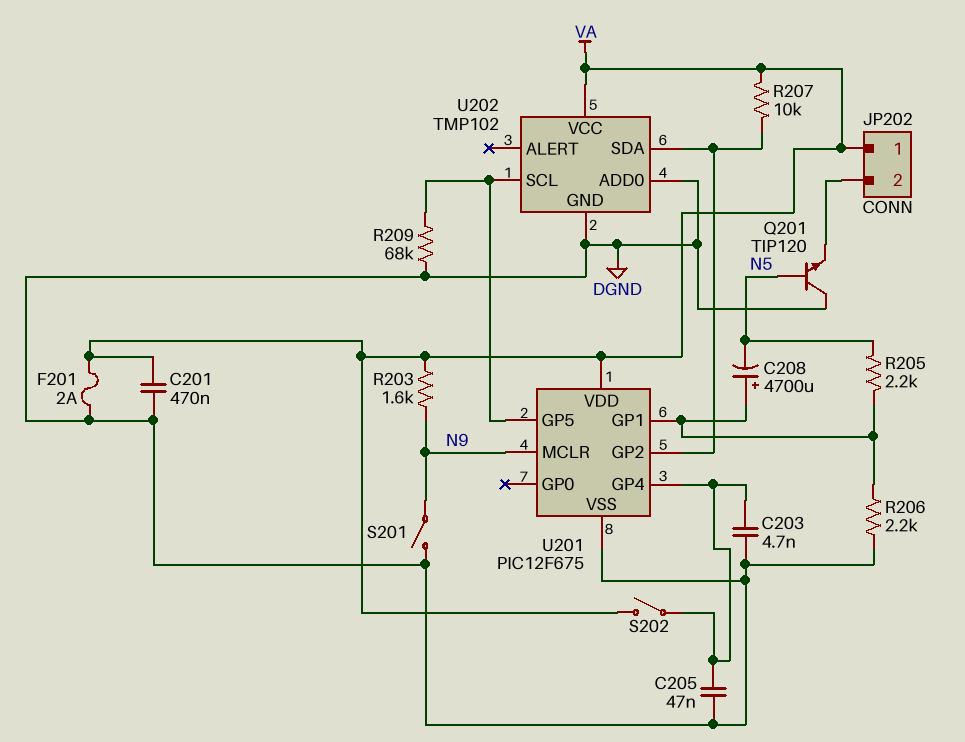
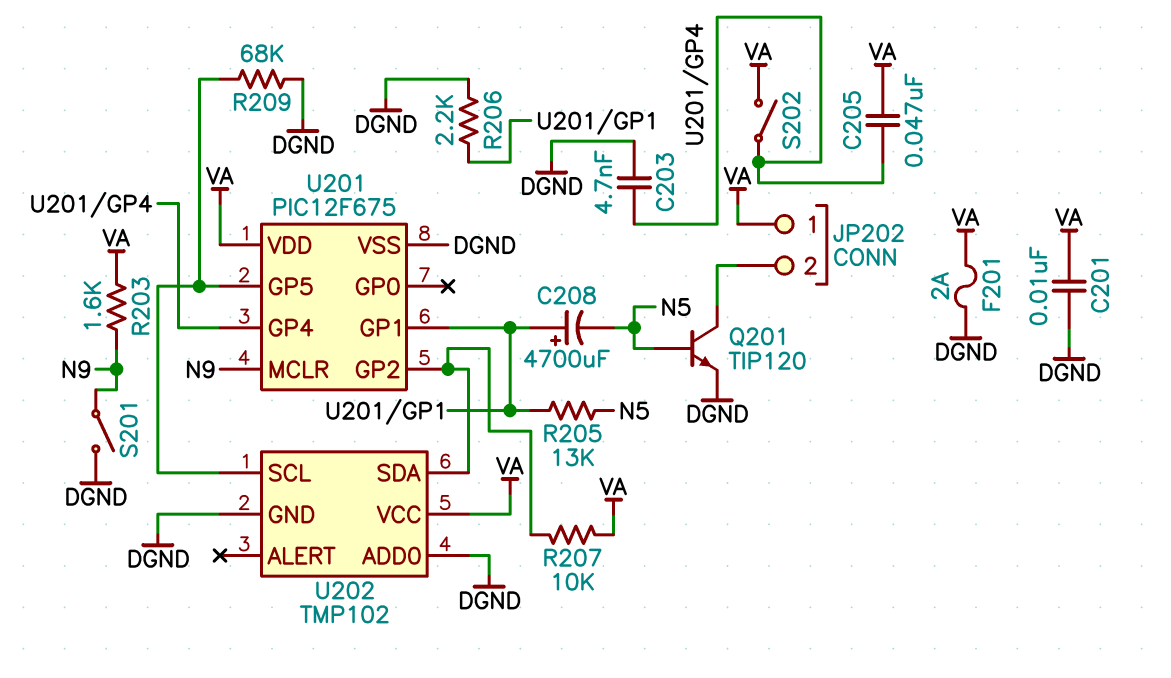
C201: 470nF (DGND, VA) -> 10nF (DGND, VA)
C205: 47nF (DGND, U201/GP4) -> 47nF (U201/GP4, VA)
Q201: NPN TIP120 (B N5, C DGND, E JP202/2) -> NPN TIP120 (B N5, C JP202/2, E DGND)
R205: 2.2k (N5, U201/GP1) -> 13k (N5, U201/GP1)

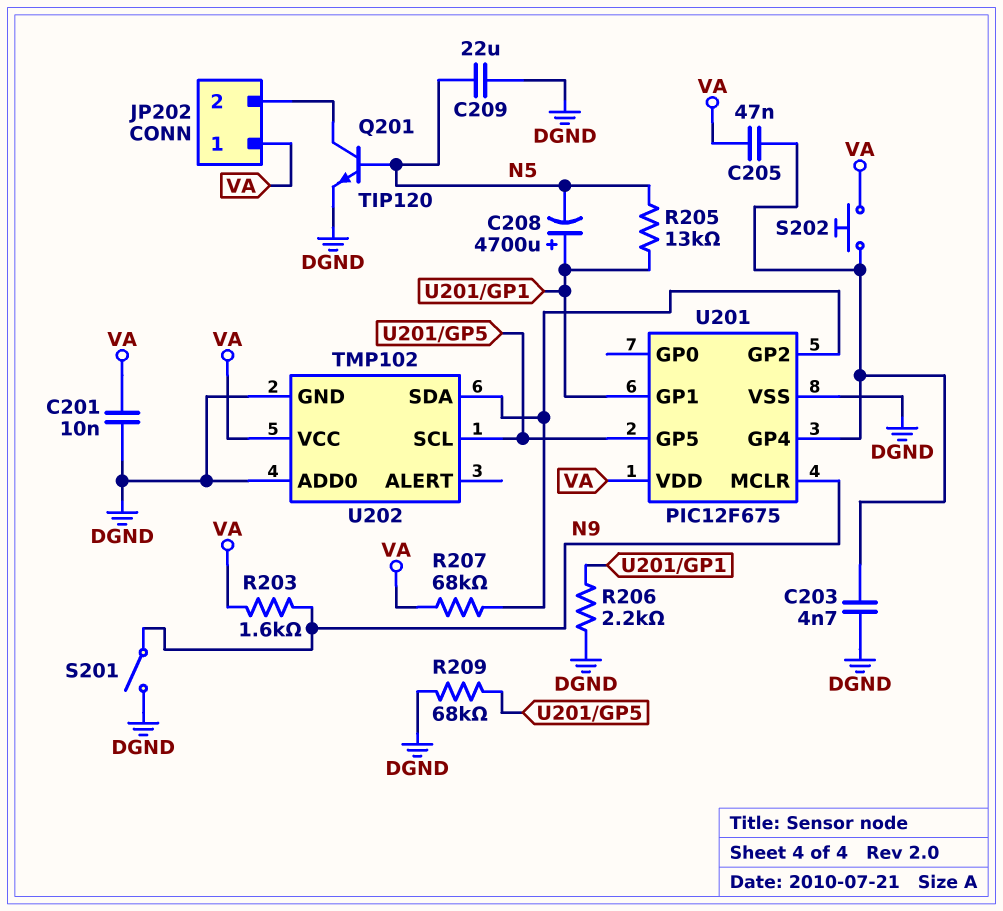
C209: none -> 22uF (DGND, N5)
F201: 2A (DGND, VA) -> none
R207: 10k (U201/GP2, VA) -> 68k (U201/GP2, VA)
S202: switch (U201/GP4, VA) -> button (U201/GP4, VA)

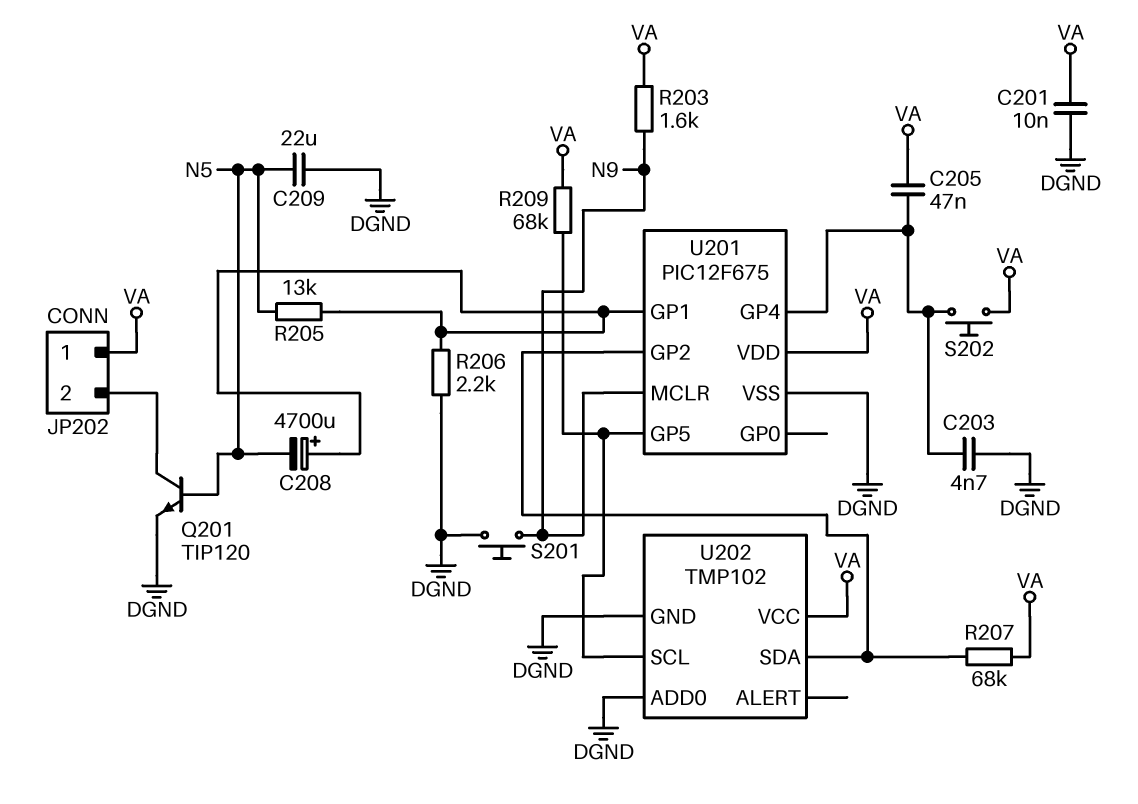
R209: 68k (DGND, U201/GP5) -> 68k (U201/GP5, VA)
S201: switch (DGND, N9) -> button (DGND, N9)

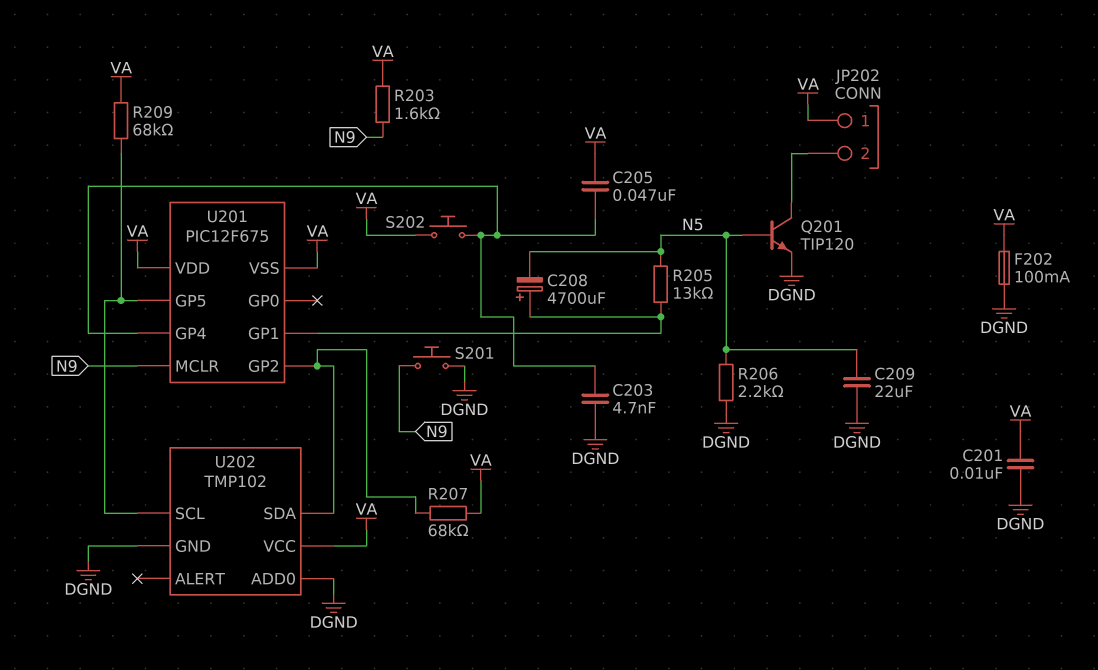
F202: none -> 100mA (DGND, VA)
R206: 2.2k (DGND, U201/GP1) -> 2.2k (DGND, N5)
U201 pin VSS: DGND -> VA

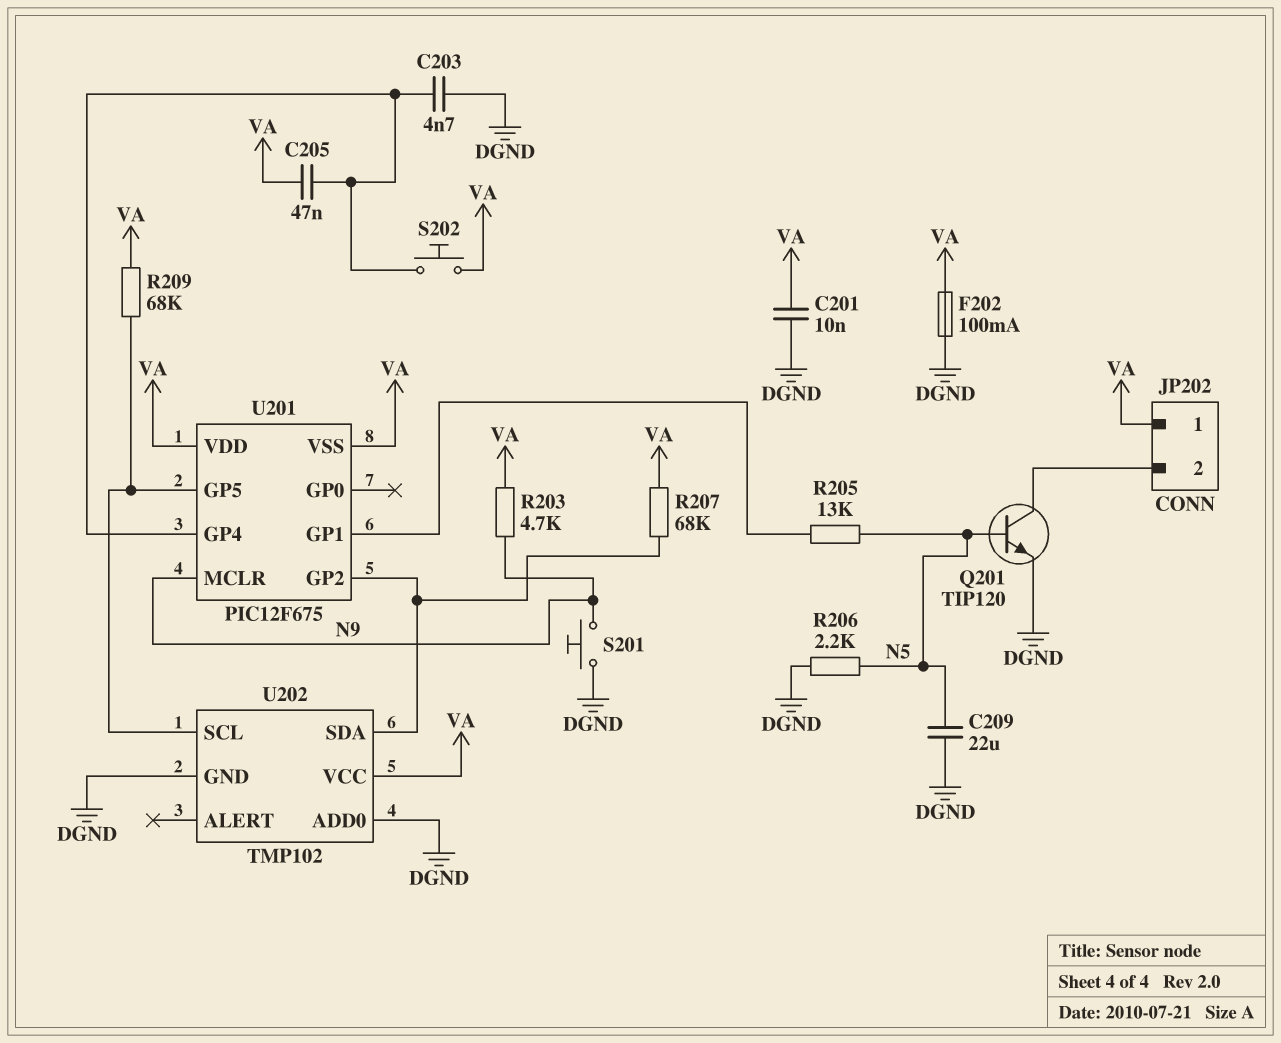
C208: 4700uF (plus U201/GP1, minus N5) -> none
R203: 1.6k (N9, VA) -> 4.7k (N9, VA)

